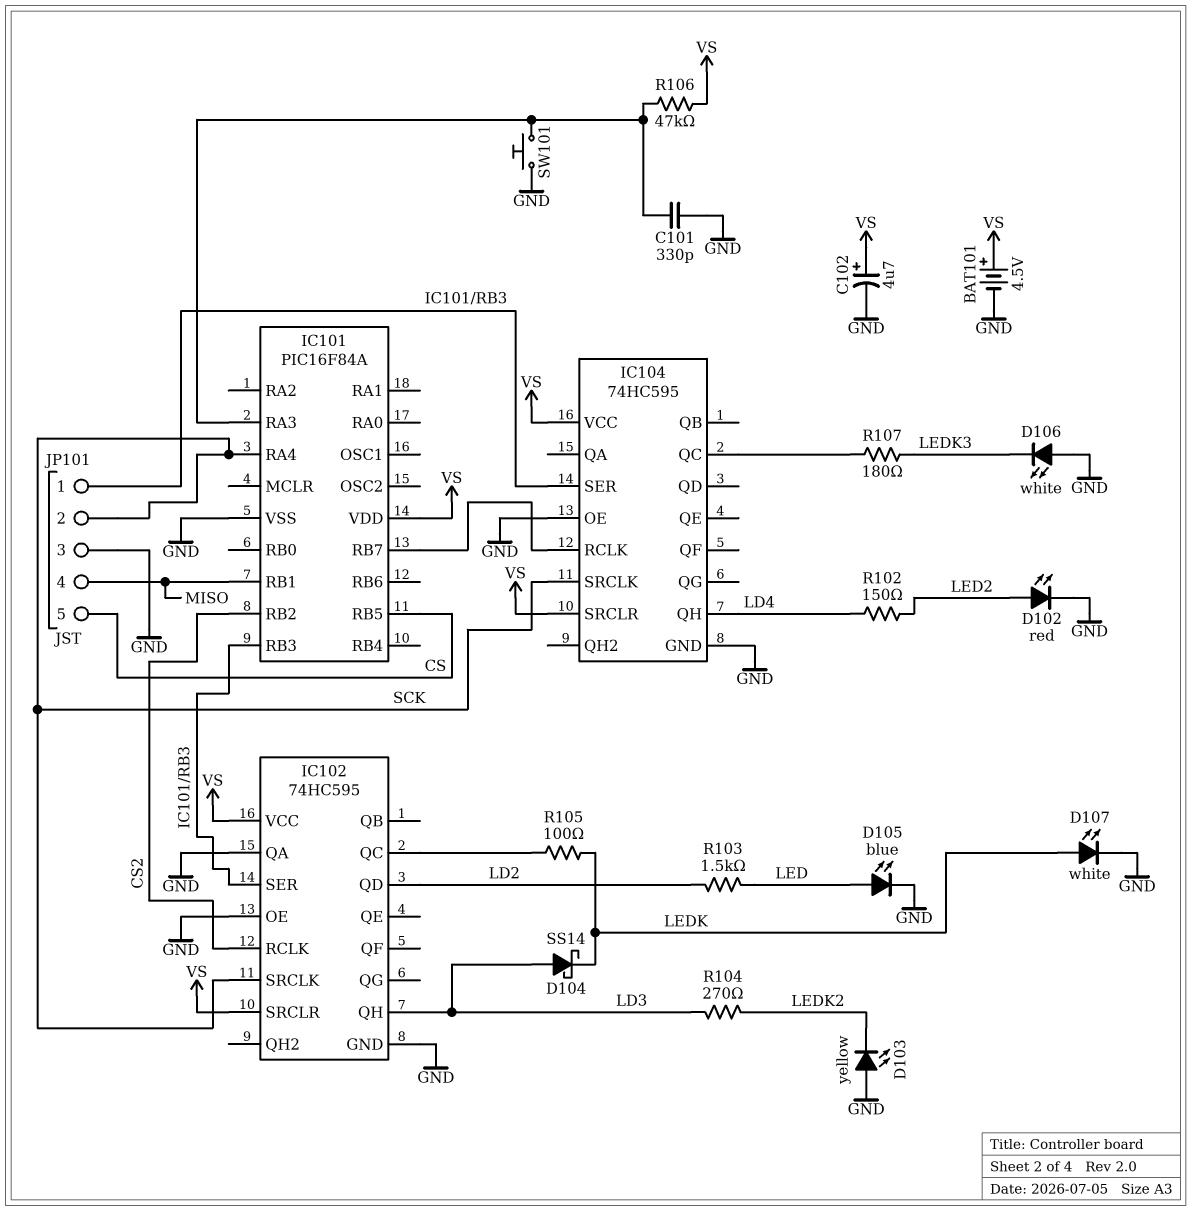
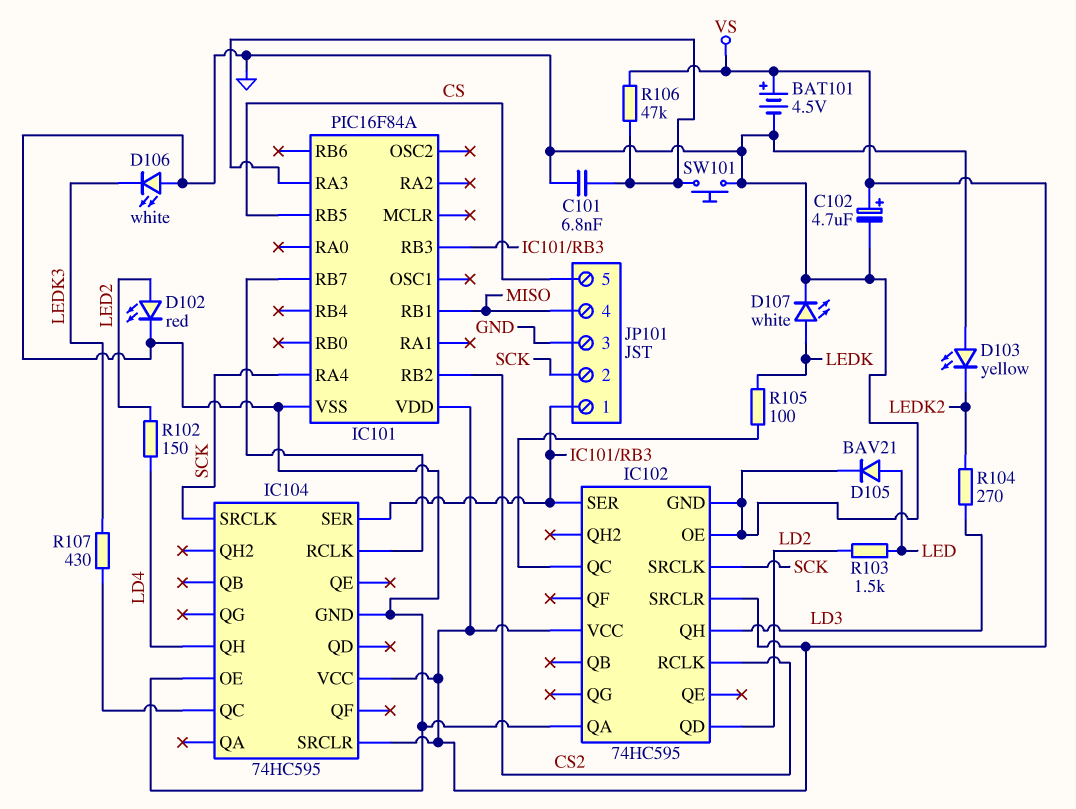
C101: 330pF (GND, IC101/RA3) -> 6.8nF (GND, IC101/RA3)
D104: schottky SS14 (A LD3, K LEDK) -> none
D105: LED blue (A LED, K GND) -> diode BAV21 (A LED, K GND)
R107: 180 (IC104/QC, LEDK3) -> 430 (IC104/QC, LEDK3)

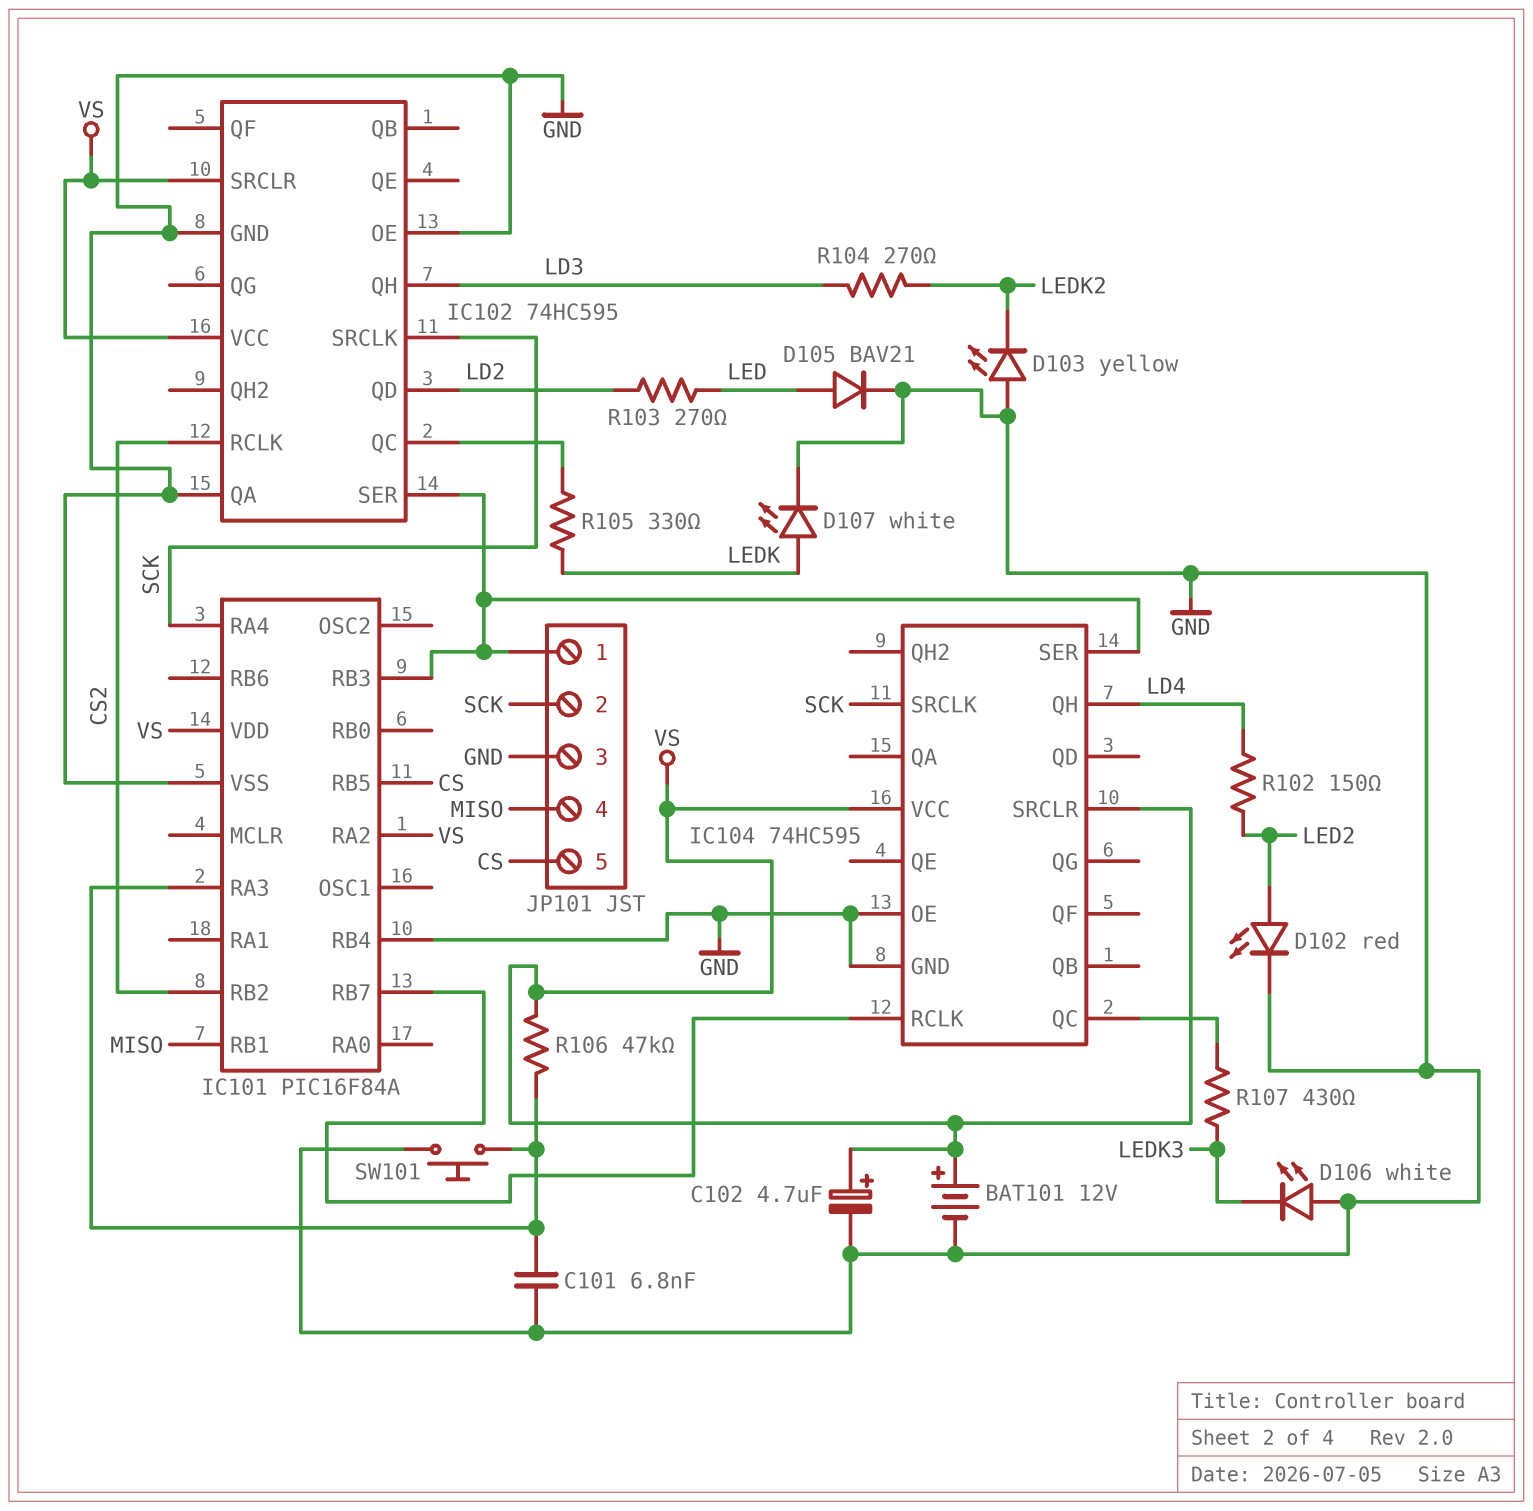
BAT101: 4.5V (plus VS, minus GND) -> 12V (plus VS, minus GND)
IC101 pin RA2: none -> VS
IC101 pin RB4: none -> GND
R103: 1.5k (LD2, LED) -> 270 (LD2, LED)
R105: 100 (IC102/QC, LEDK) -> 330 (IC102/QC, LEDK)

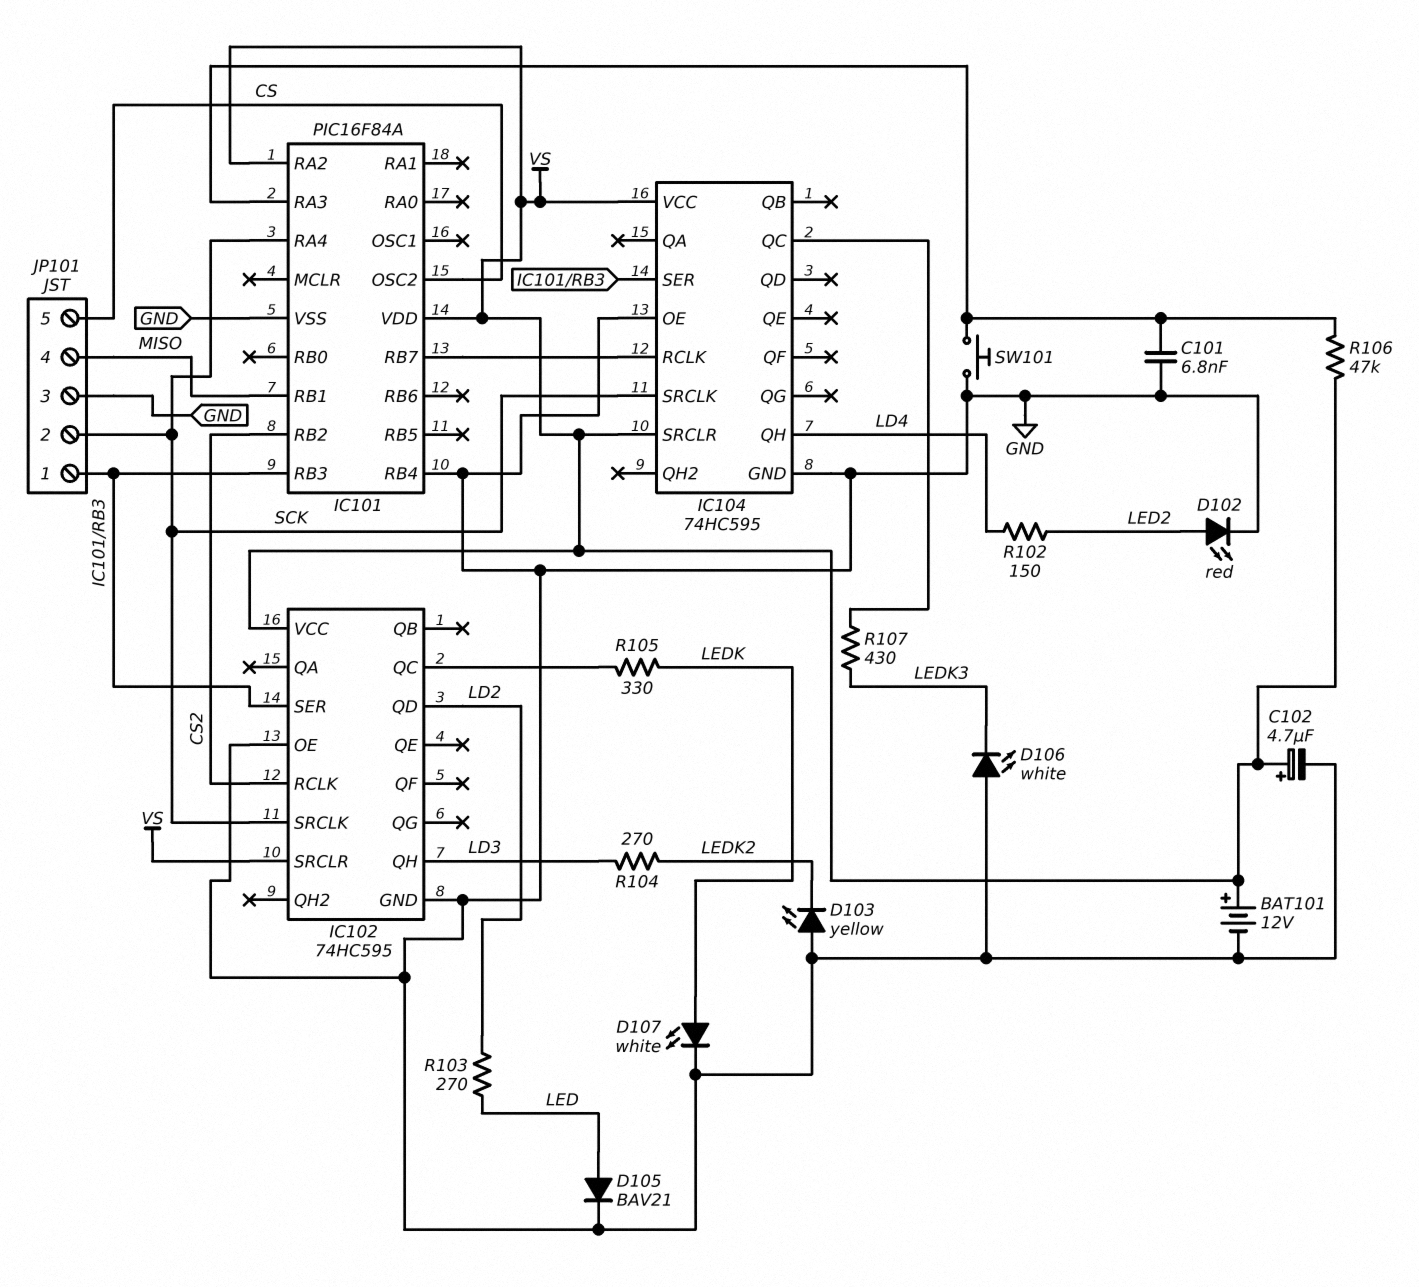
IC101 pin OSC2: none -> CS
IC101 pin RB5: CS -> none
IC102 pin QA: GND -> none

